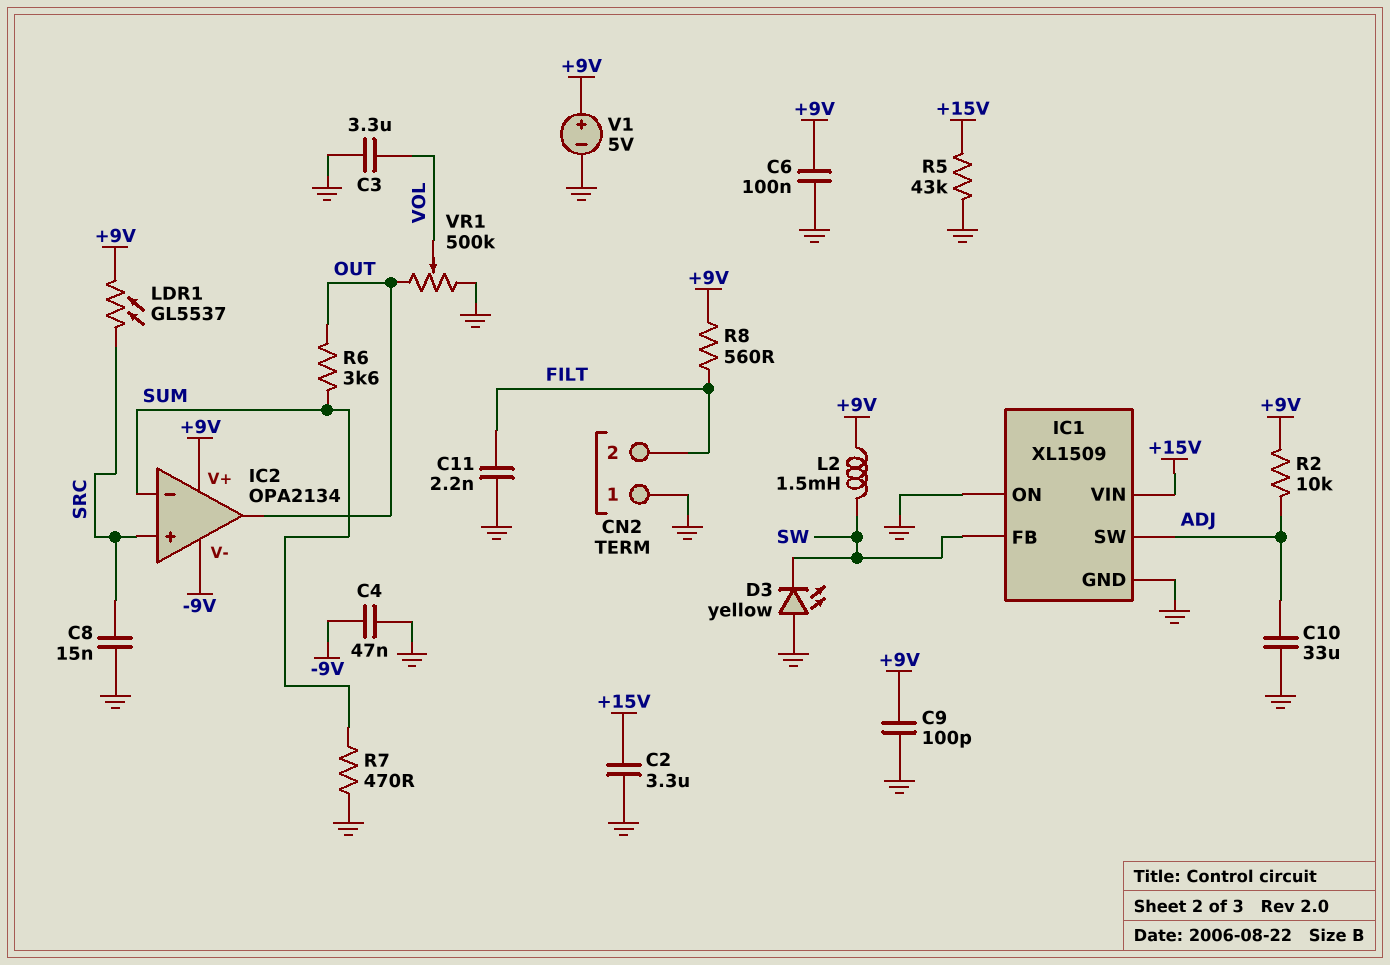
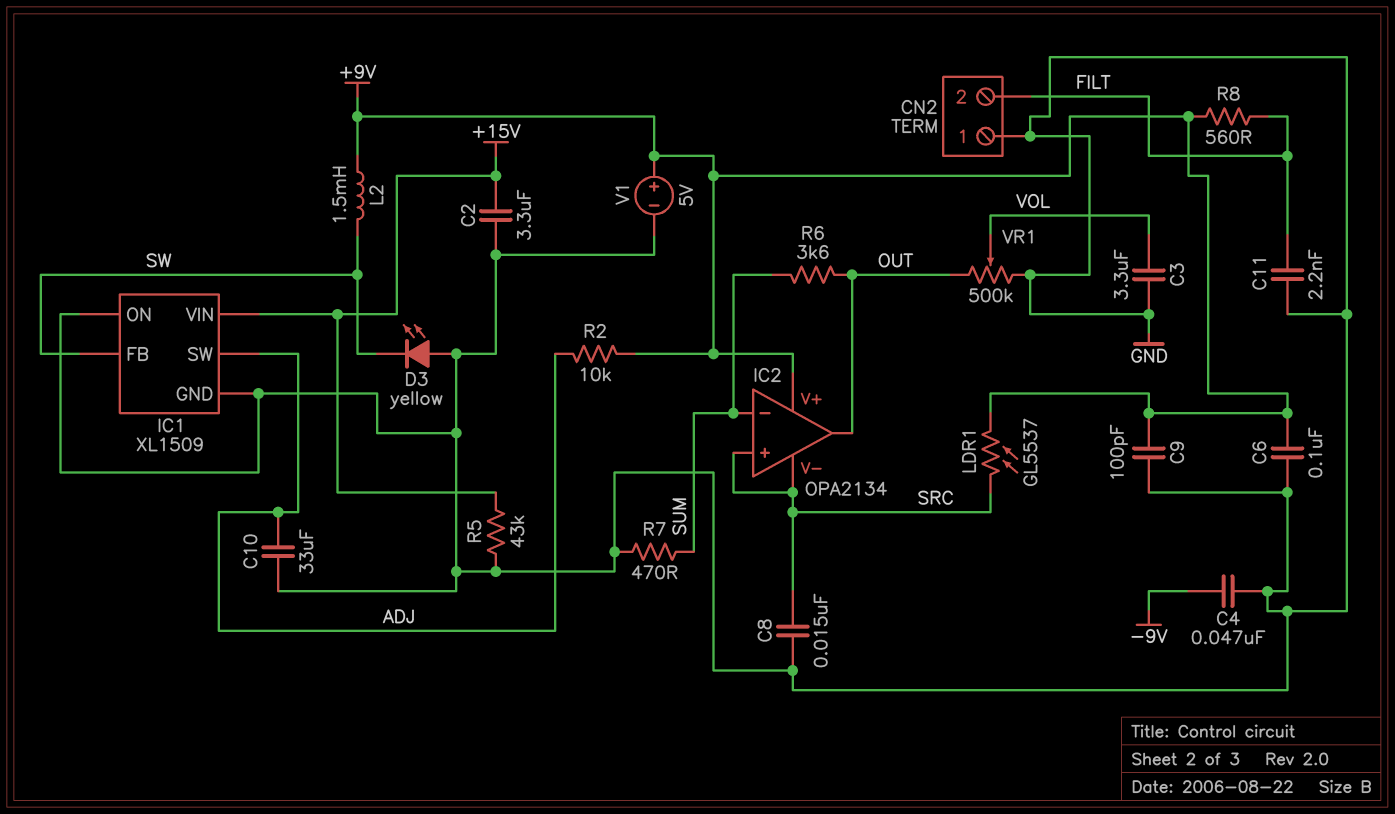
IC2 pin V-: -9V -> SRC

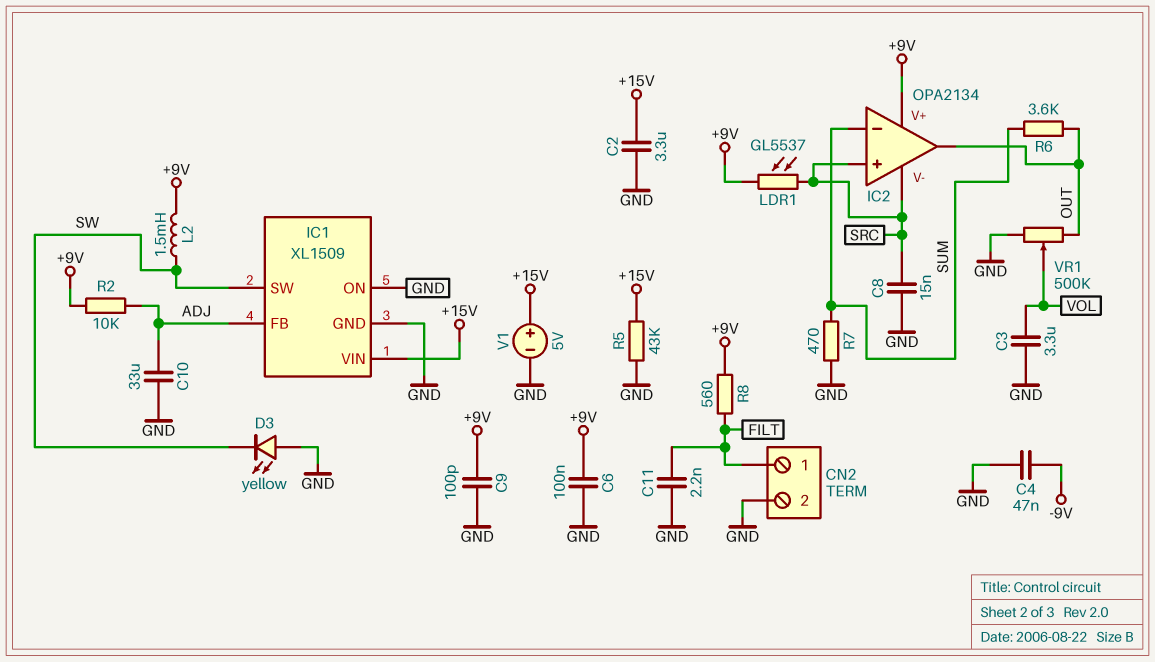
CN2 pin 1: GND -> FILT
CN2 pin 2: FILT -> GND
IC1 pin FB: SW -> ADJ
IC1 pin SW: ADJ -> SW
V1: 5V (plus +9V, minus GND) -> 5V (plus +15V, minus GND)

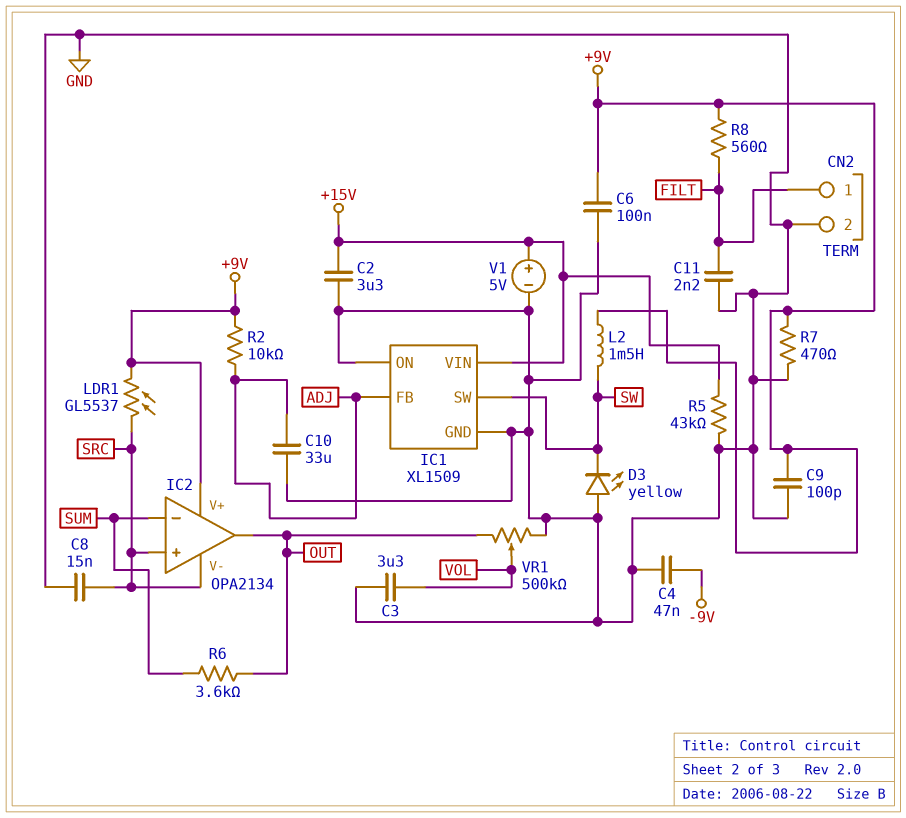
R7: 470 (GND, SUM) -> 470 (+9V, GND)

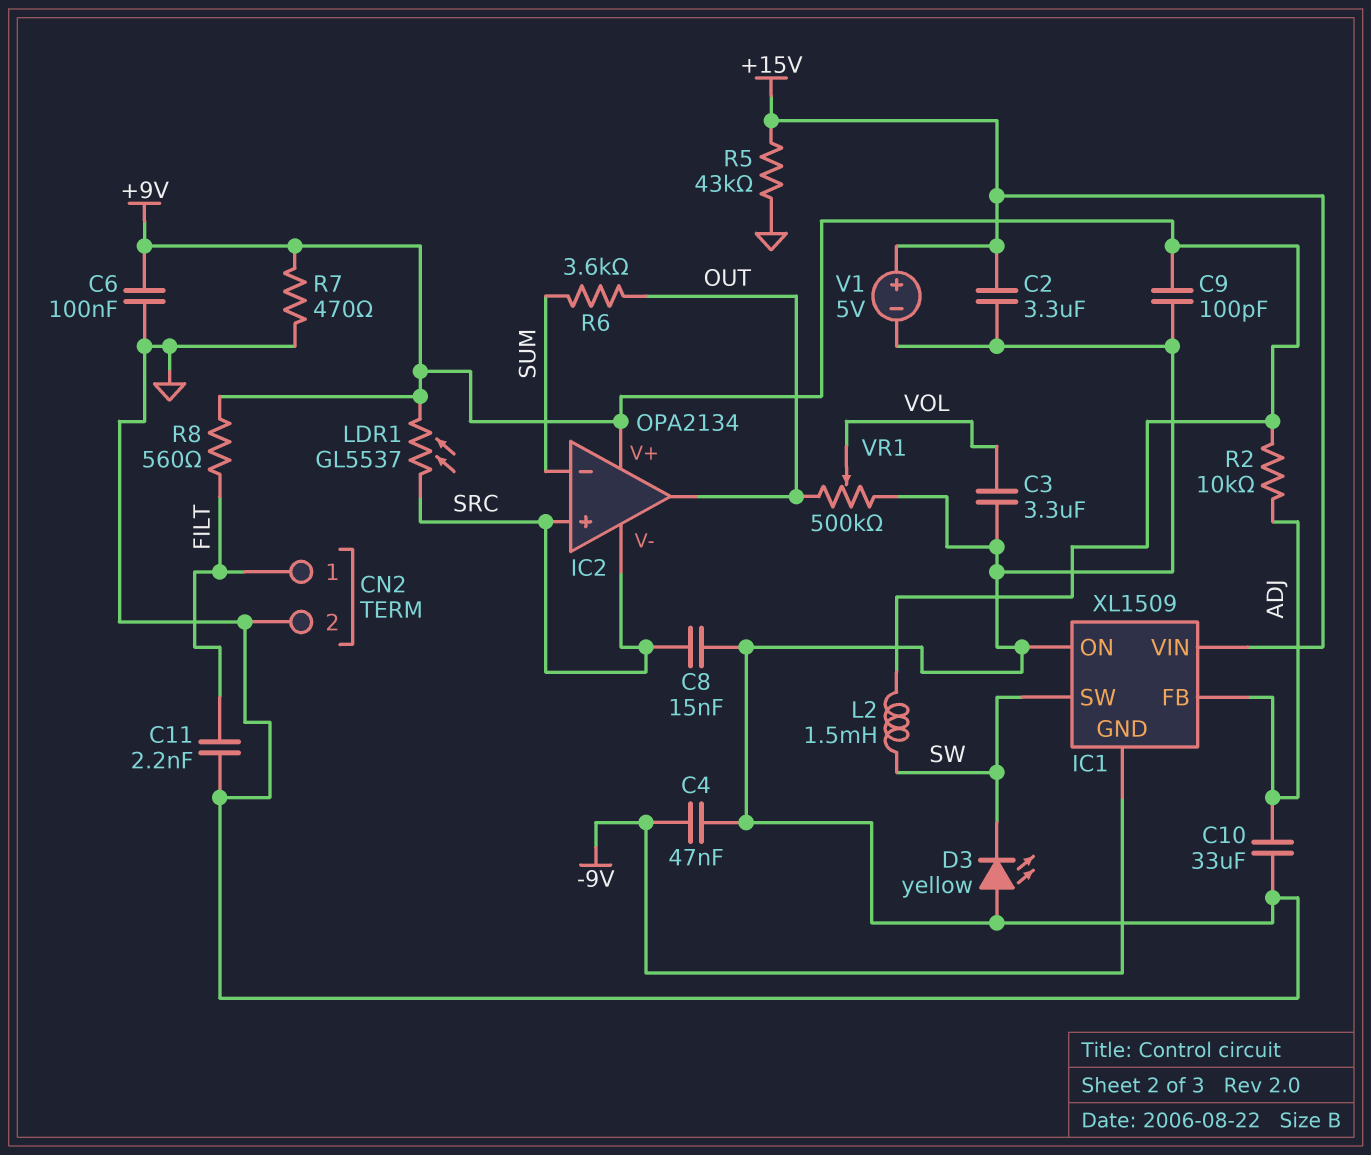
IC1 pin GND: GND -> -9V

